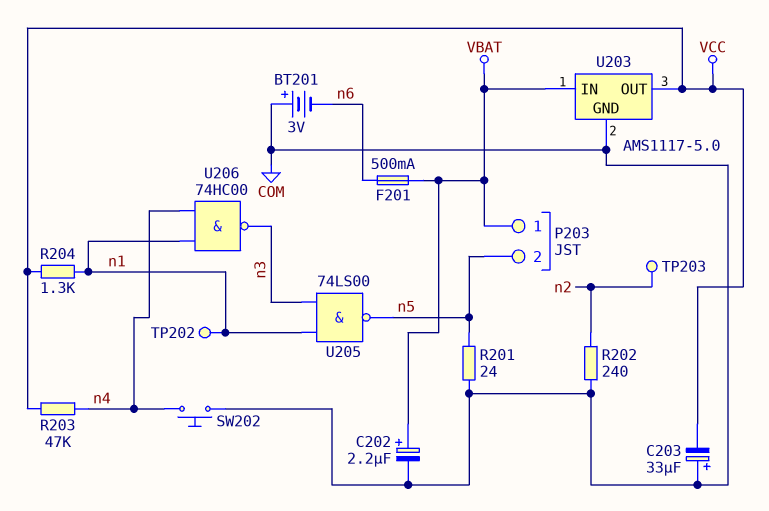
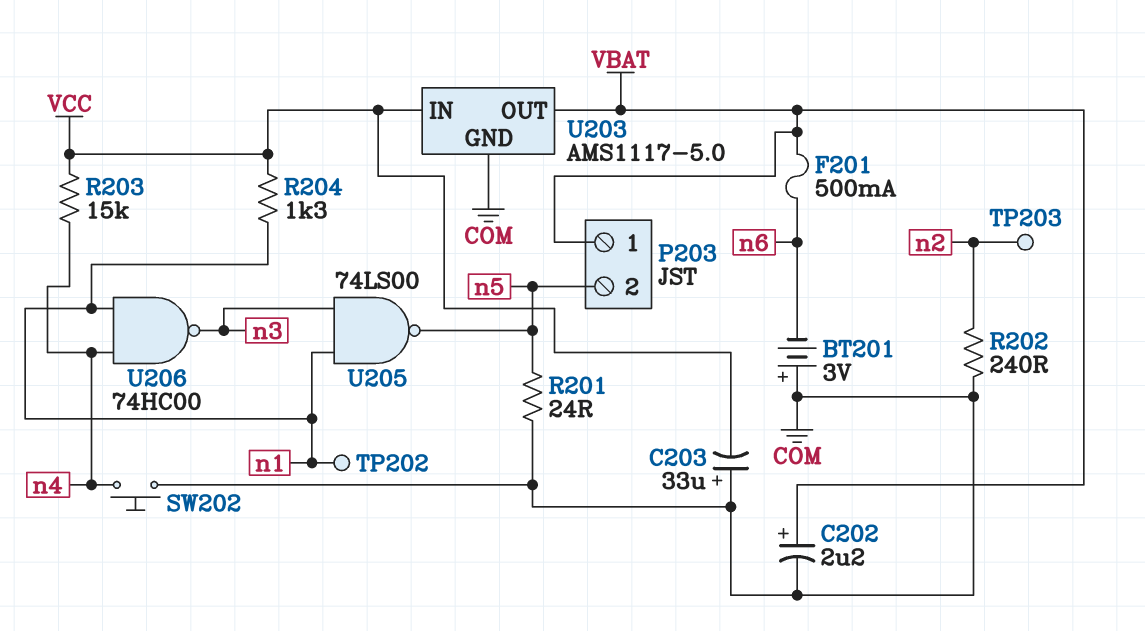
R203: 47k (VCC, n4) -> 15k (VCC, n4)
U203 pin IN: VBAT -> VCC
U203 pin OUT: VCC -> VBAT

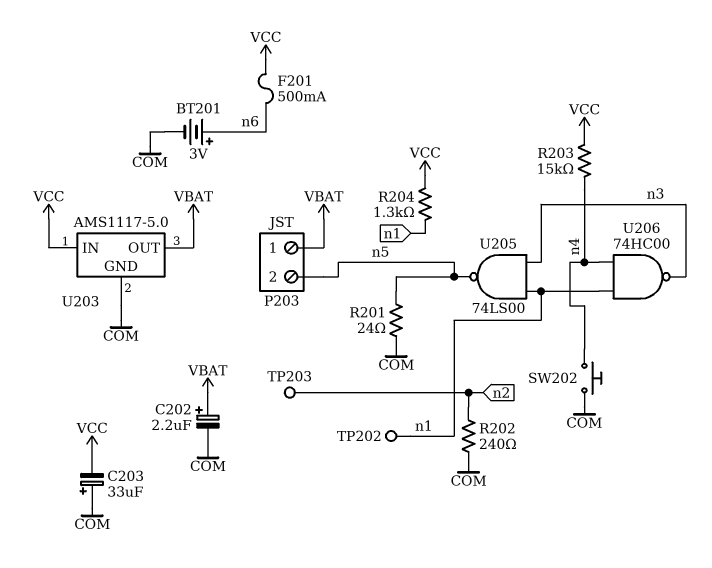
BT201: 3V (plus COM, minus n6) -> 3V (plus n6, minus COM)
F201: 500mA (VBAT, n6) -> 500mA (VCC, n6)

